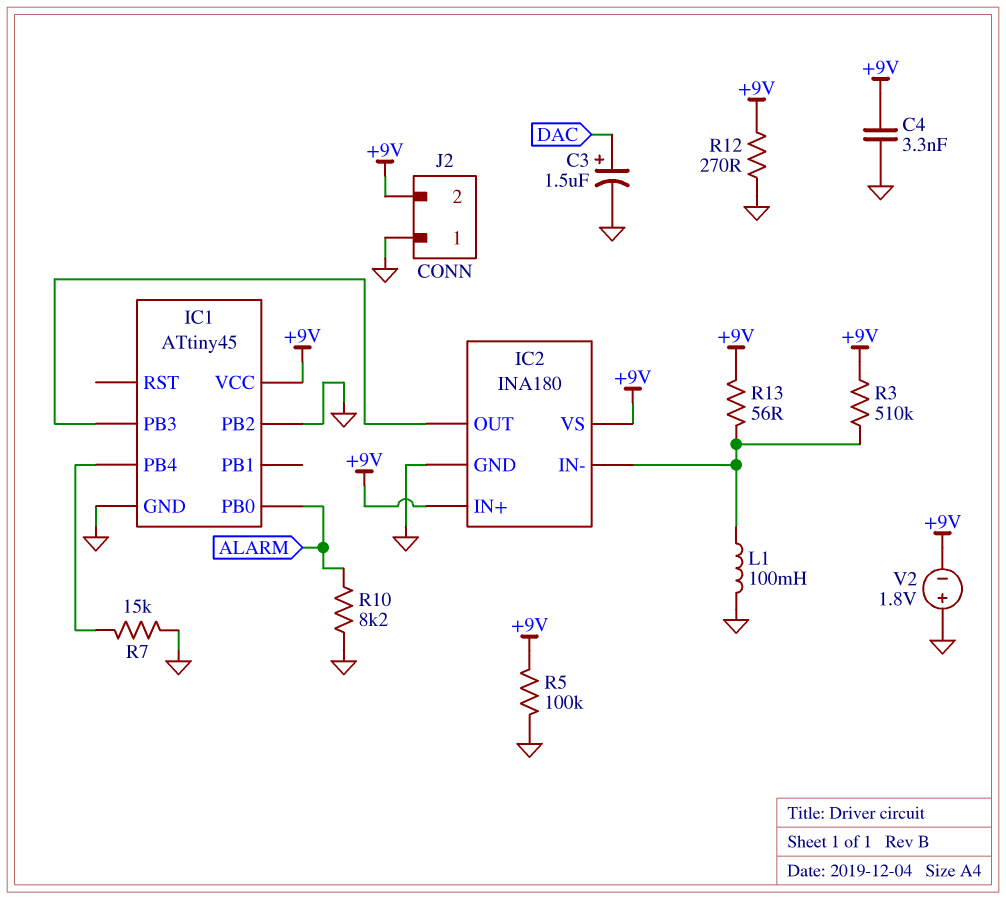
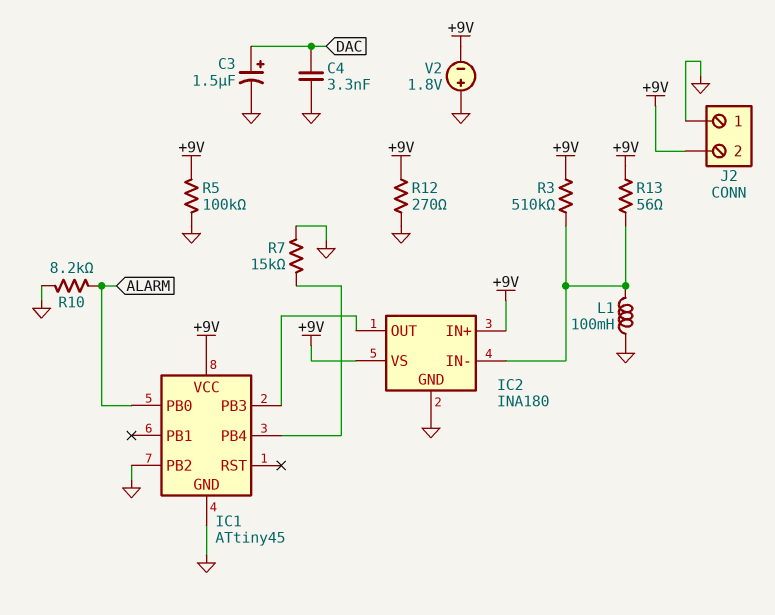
C4: 3.3nF (+9V, GND) -> 3.3nF (DAC, GND)

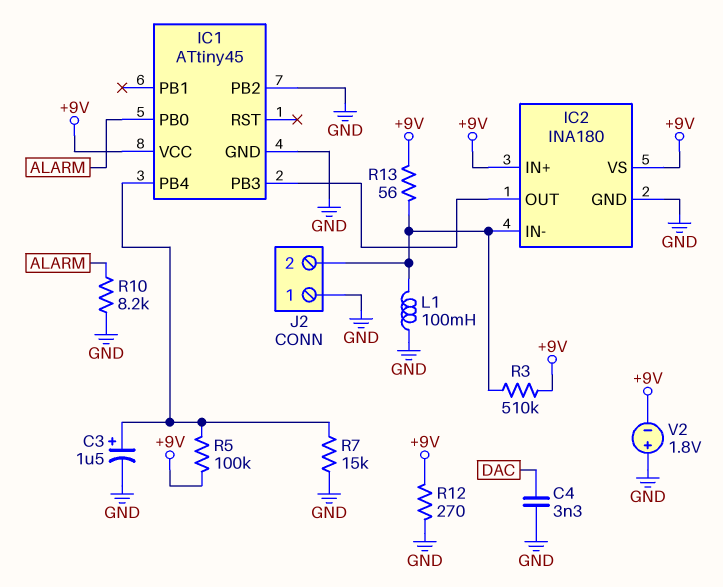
C3: 1.5uF (plus DAC, minus GND) -> 1.5uF (plus IC1/PB4, minus GND)
J2 pin 2: +9V -> IC2/IN-
R5: 100k (+9V, GND) -> 100k (+9V, IC1/PB4)

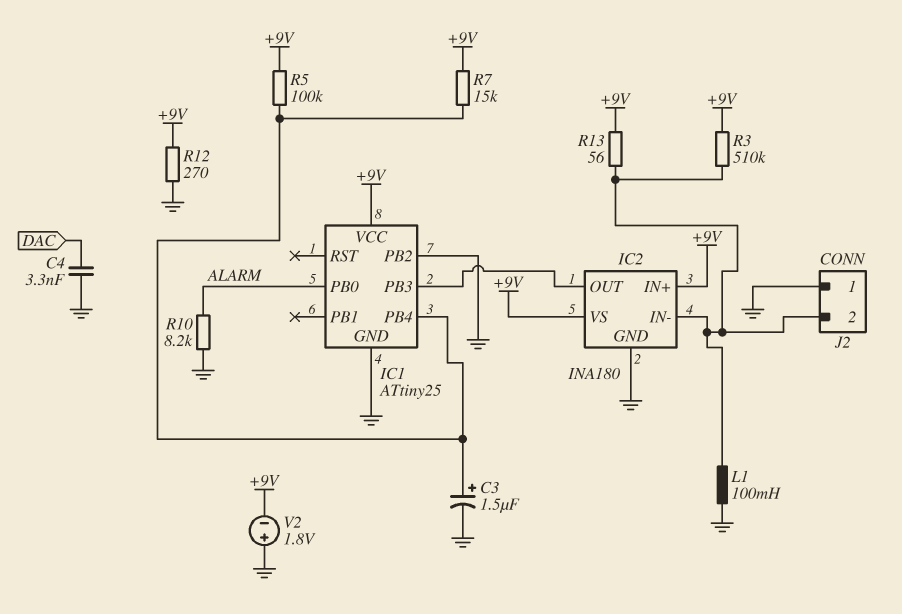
IC1: ATtiny45 -> ATtiny25
R7: 15k (GND, IC1/PB4) -> 15k (+9V, IC1/PB4)

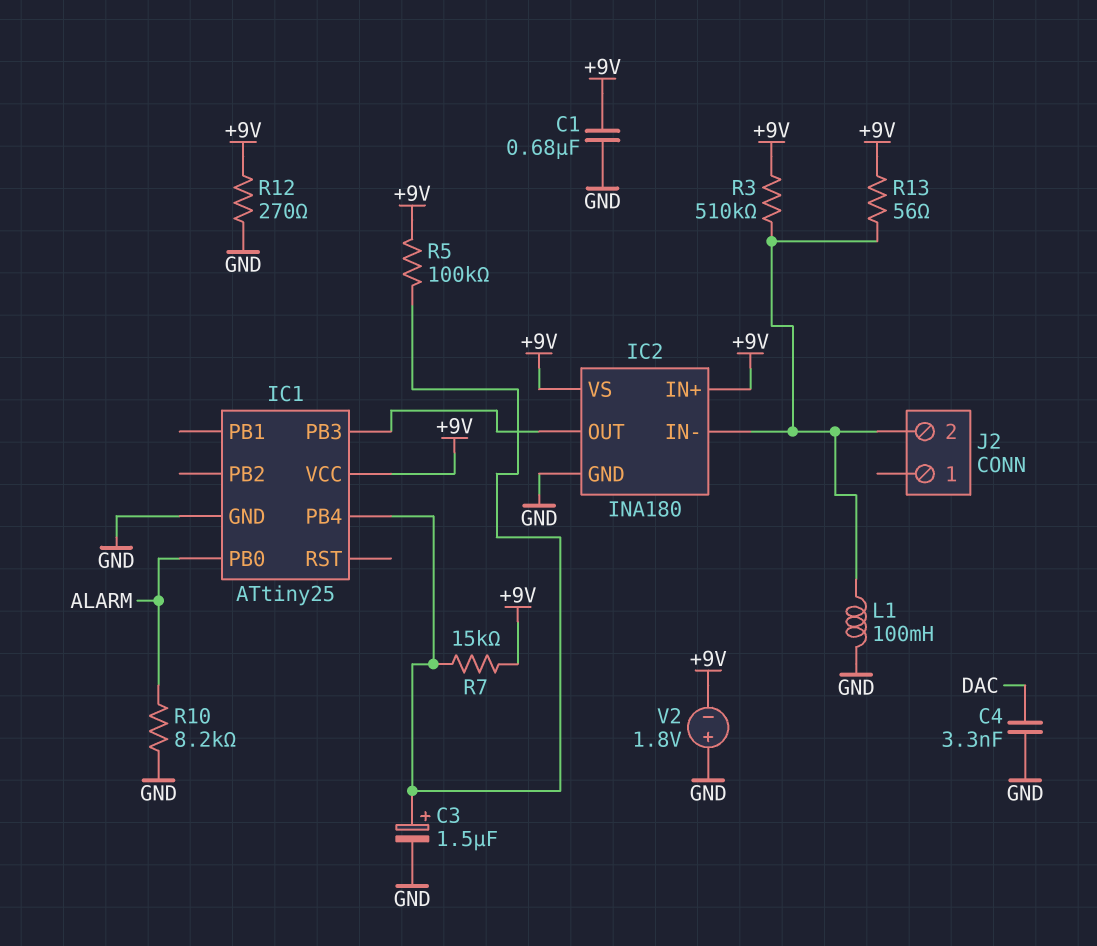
C1: none -> 680nF (+9V, GND)
IC1 pin PB2: GND -> none
J2 pin 1: GND -> none

